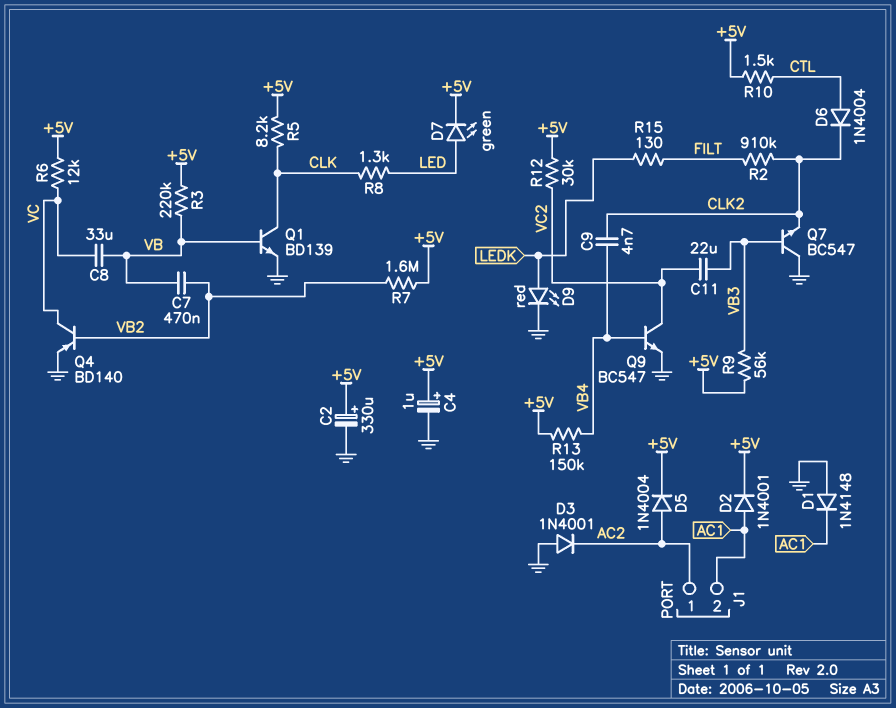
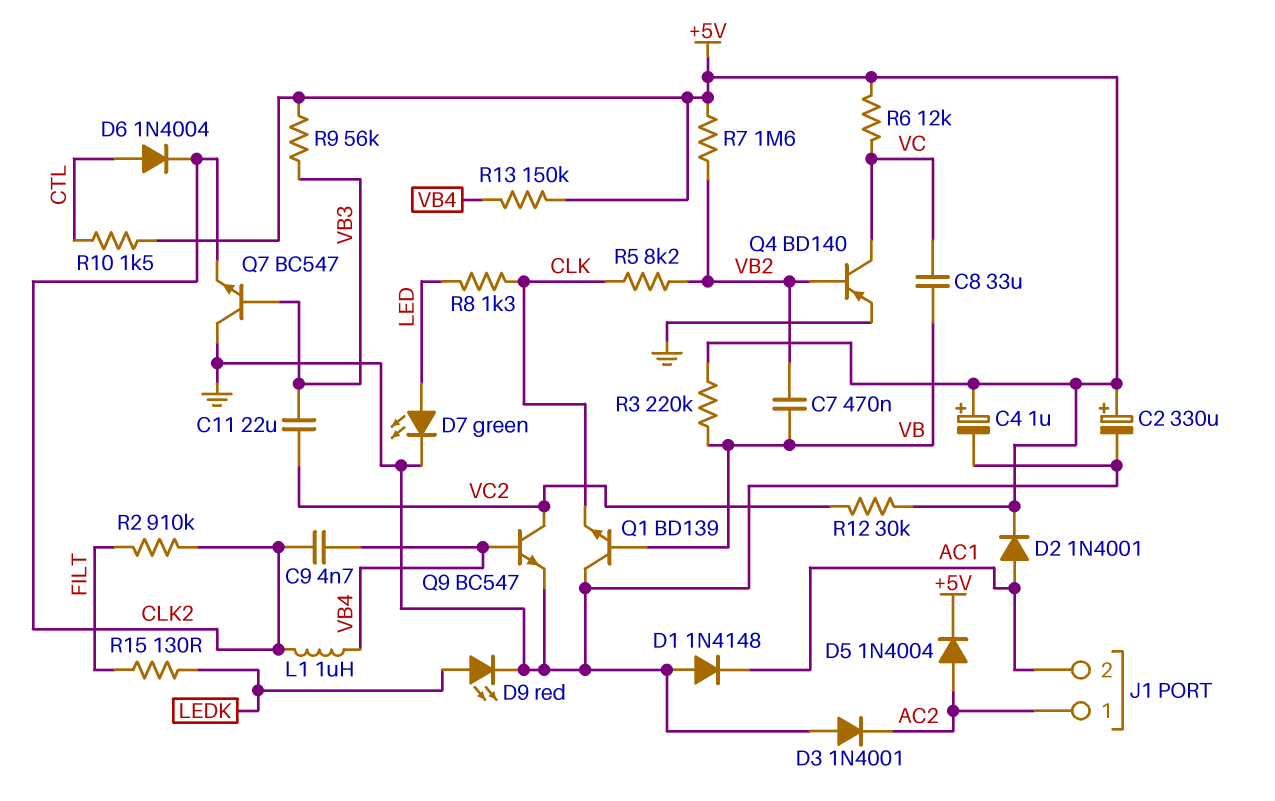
D7: LED green (A LED, K +5V) -> LED green (A LED, K GND)
L1: none -> 1uH (CLK2, VB4)
Q1: NPN BD139 (B VB, C CLK, E GND) -> NPN BD139 (B VB, C GND, E CLK)
R5: 8.2k (+5V, CLK) -> 8.2k (CLK, VB2)

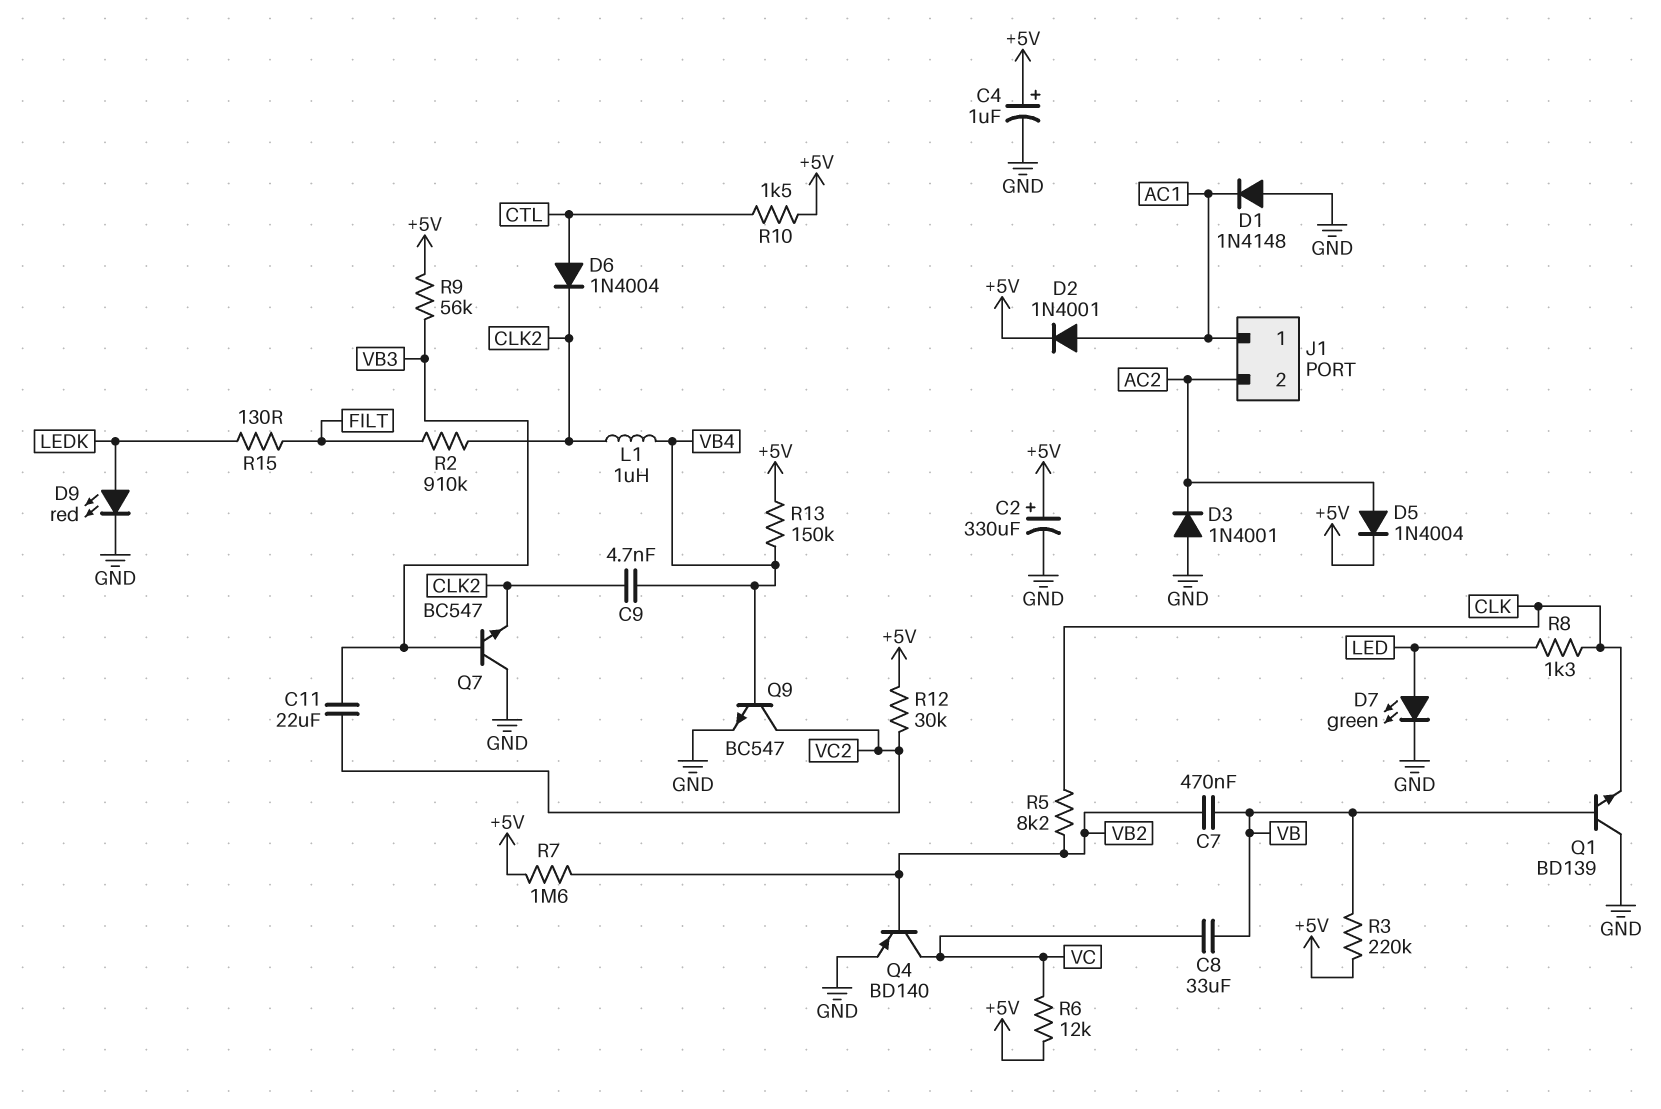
J1 pin 1: AC2 -> AC1
J1 pin 2: AC1 -> AC2

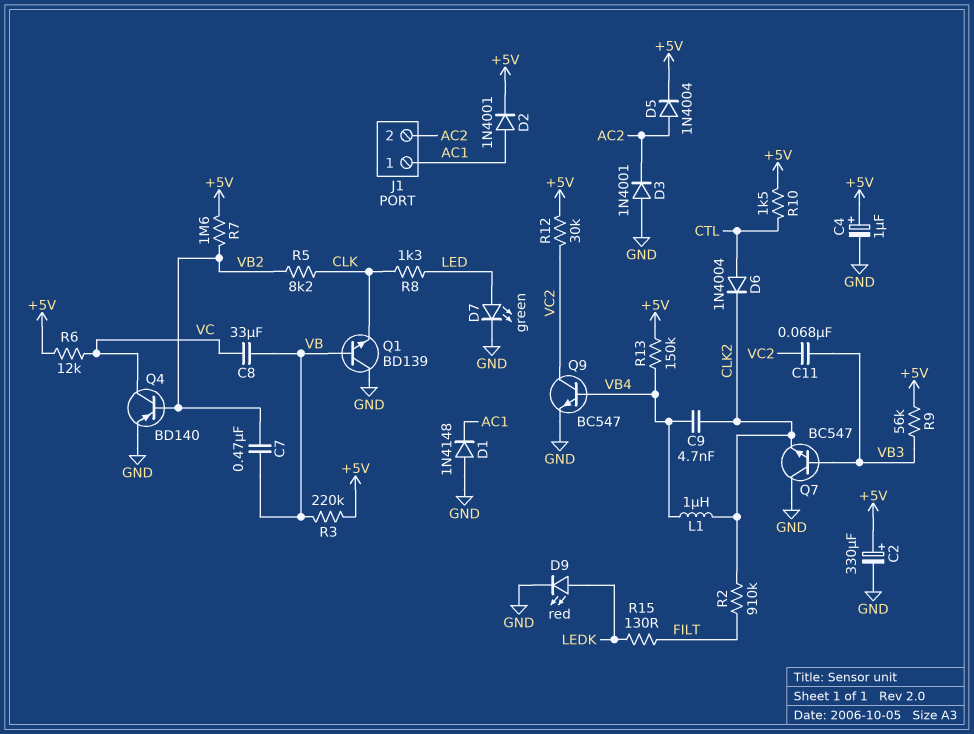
C11: 22uF (VB3, VC2) -> 68nF (VB3, VC2)

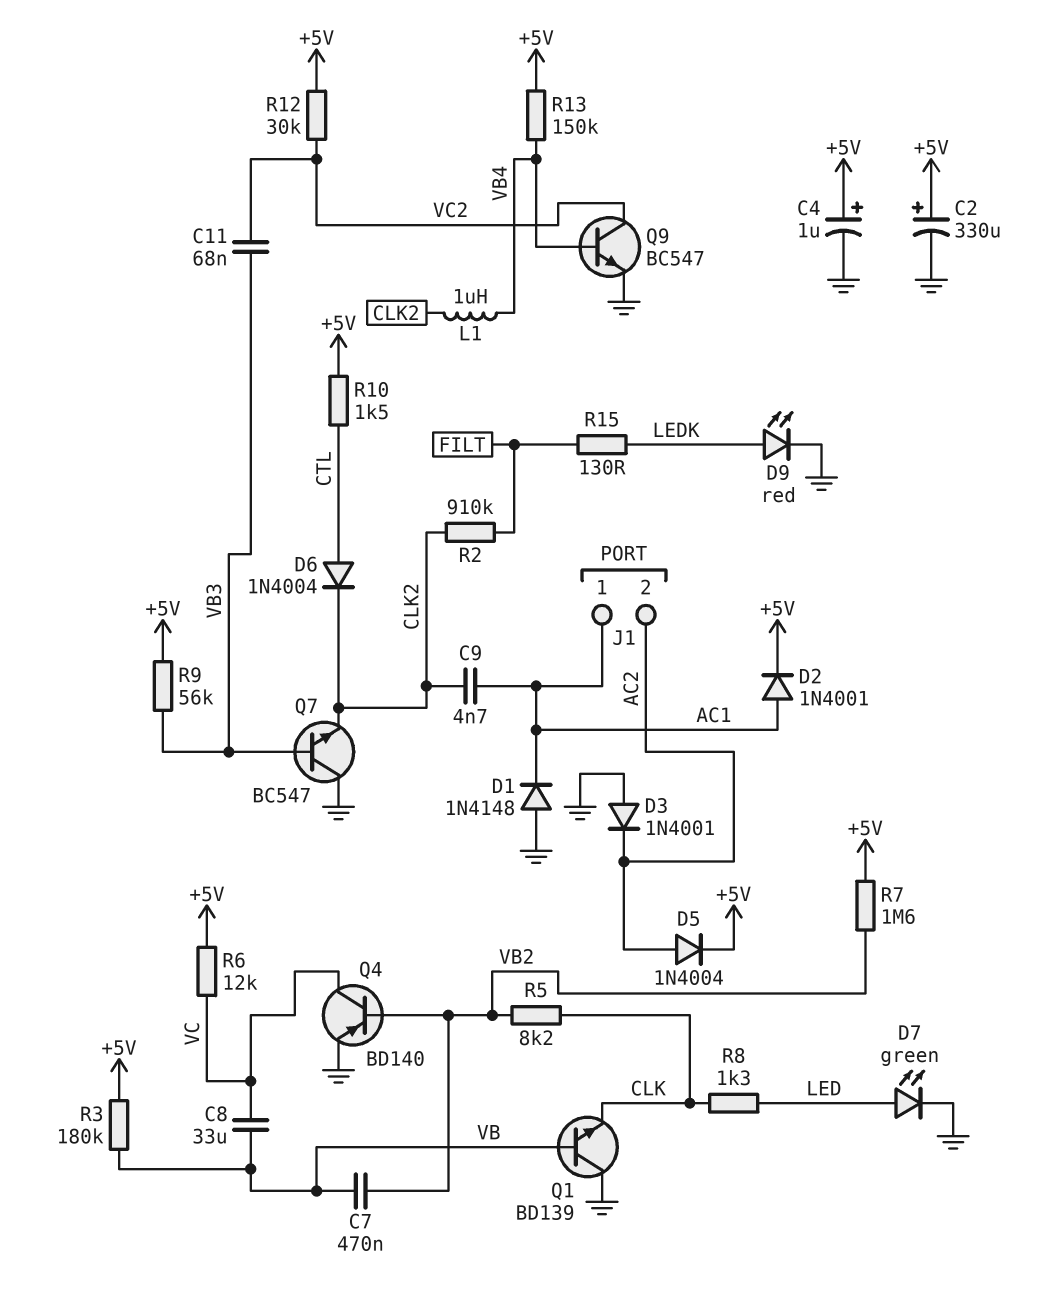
C9: 4.7nF (CLK2, VB4) -> 4.7nF (AC1, CLK2)
R3: 220k (+5V, VB) -> 180k (+5V, VB)

